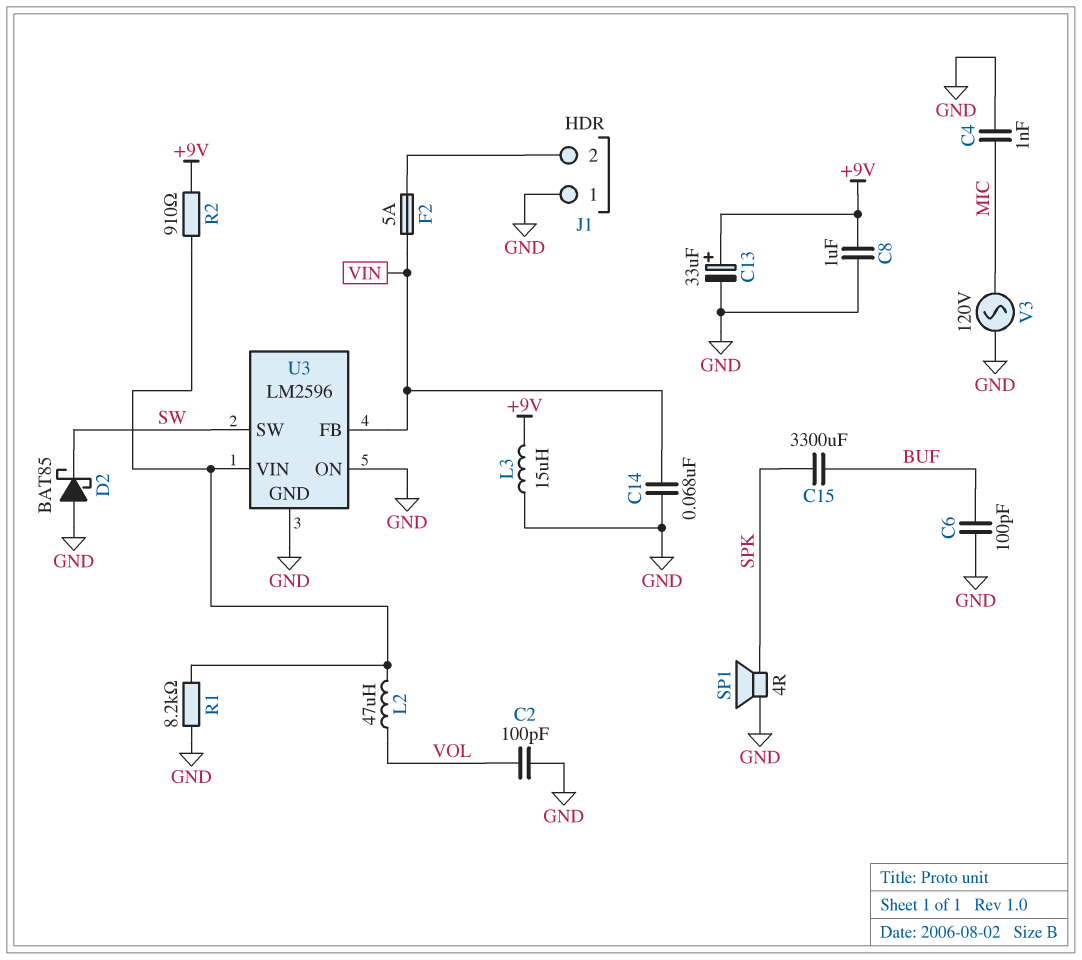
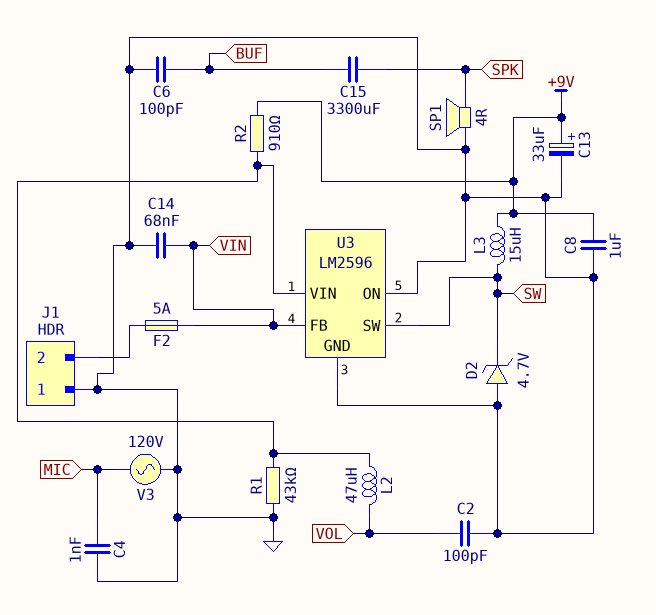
D2: schottky BAT85 (A GND, K SW) -> zener 4.7V (A GND, K SW)
L3: 15uH (+9V, GND) -> 15uH (+9V, SW)
R1: 8.2k (GND, U3/VIN) -> 43k (GND, U3/VIN)

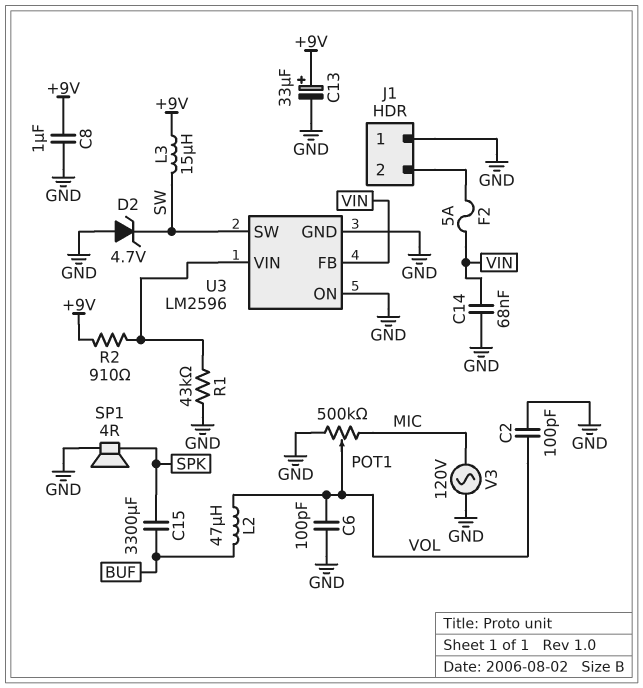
C4: 1nF (GND, MIC) -> none
C6: 100pF (BUF, GND) -> 100pF (GND, VOL)
L2: 47uH (U3/VIN, VOL) -> 47uH (BUF, VOL)
POT1: none -> 500k (GND, MIC, wiper VOL)

